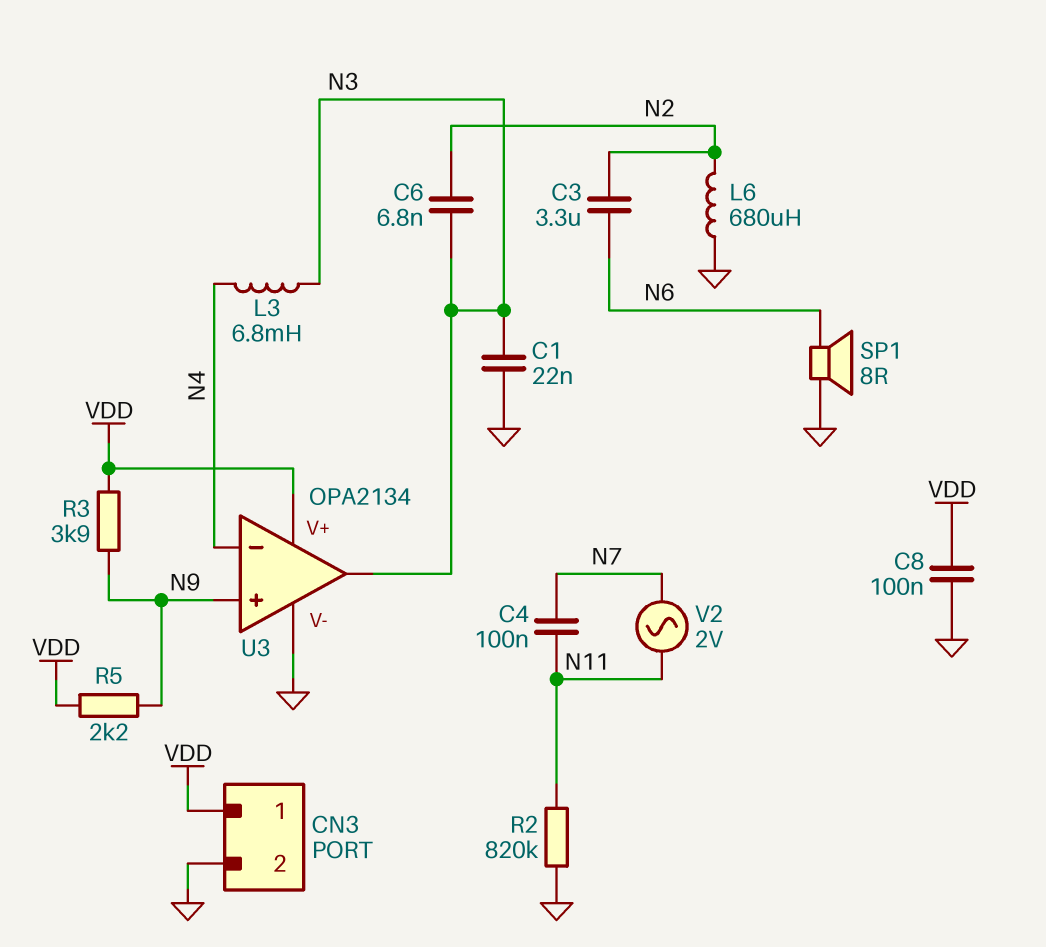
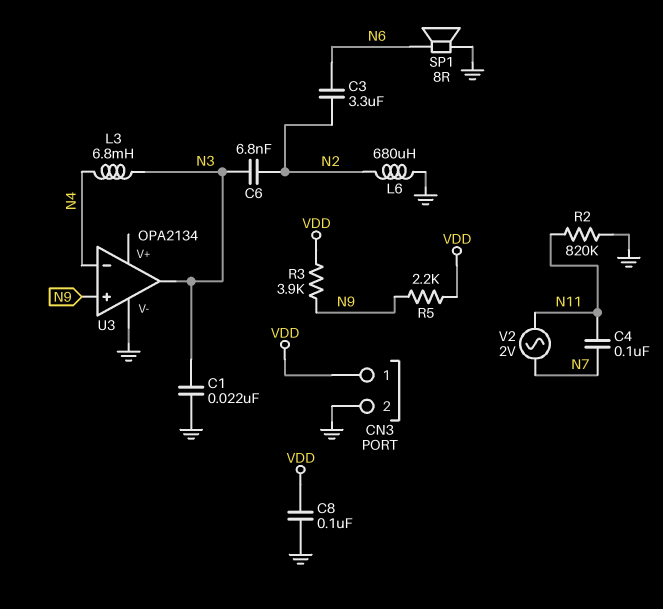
U3 pin V+: VDD -> none

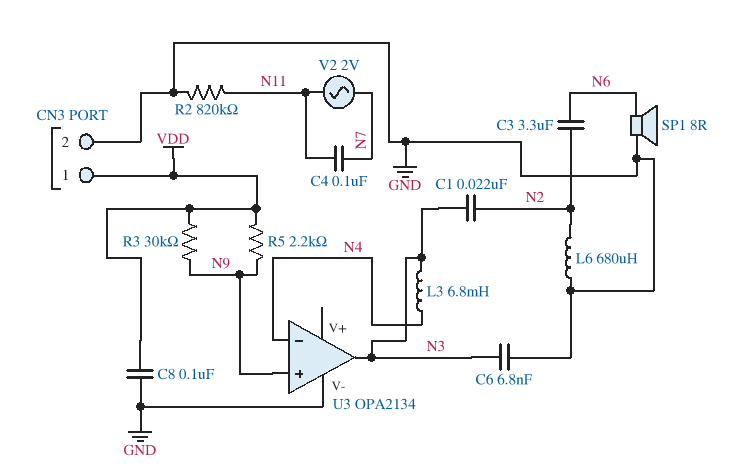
C1: 22nF (GND, N3) -> 22nF (N2, N3)
C6: 6.8nF (N2, N3) -> 6.8nF (GND, N3)
R3: 3.9k (N9, VDD) -> 30k (N9, VDD)

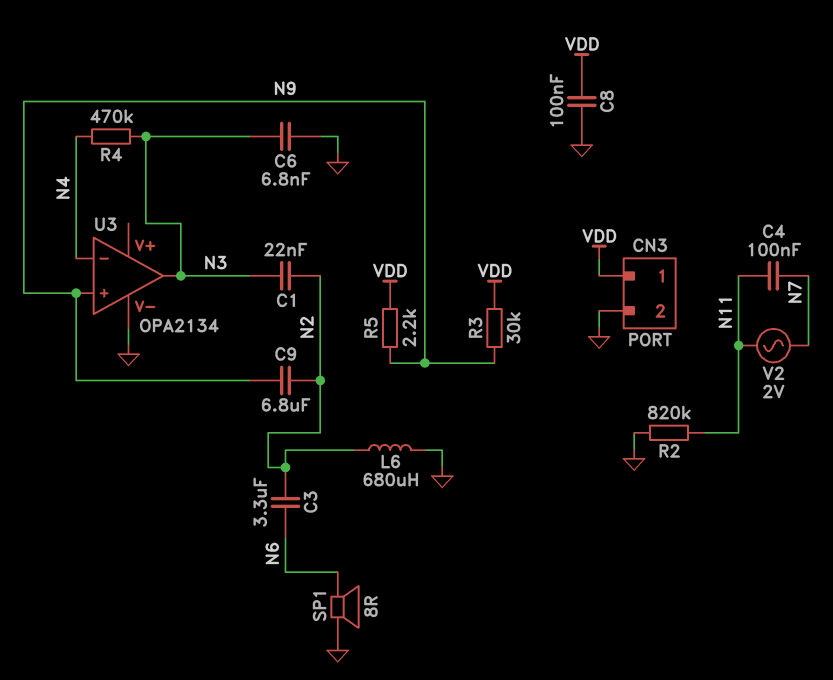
C9: none -> 6.8uF (N2, N9)
L3: 6.8mH (N3, N4) -> none
R4: none -> 470k (N3, N4)

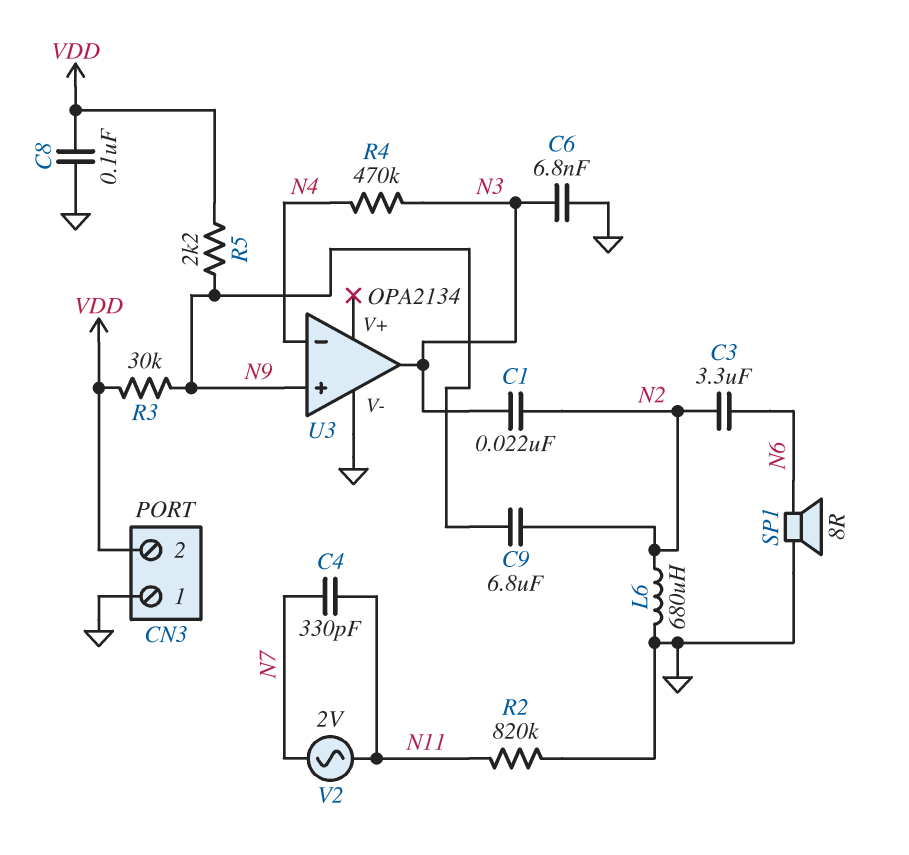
C4: 100nF (N7, N11) -> 330pF (N7, N11)
CN3 pin 1: VDD -> GND
CN3 pin 2: GND -> VDD

